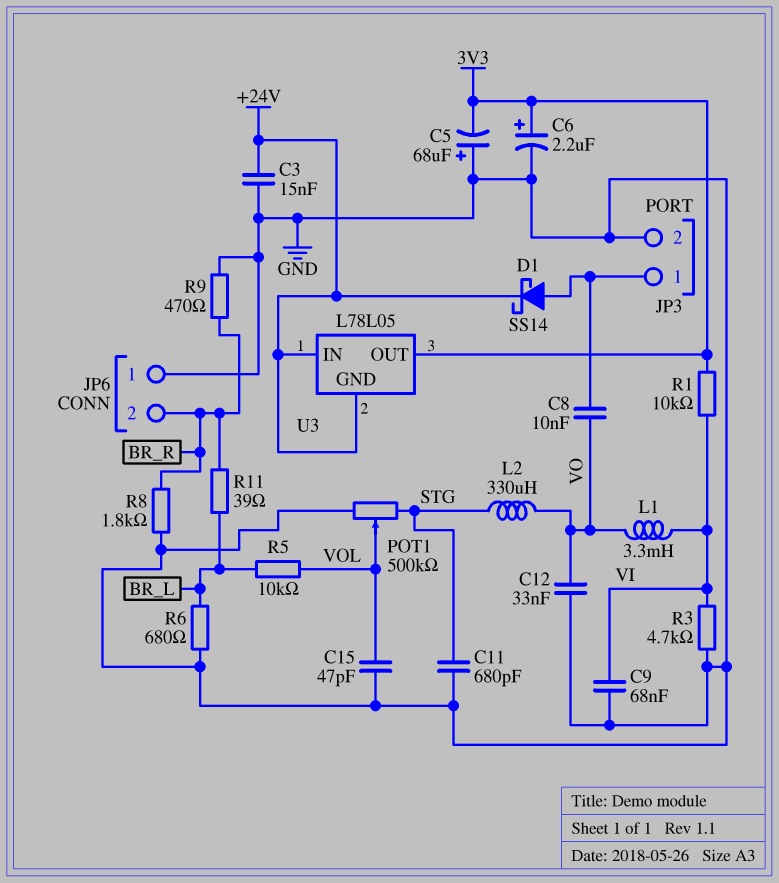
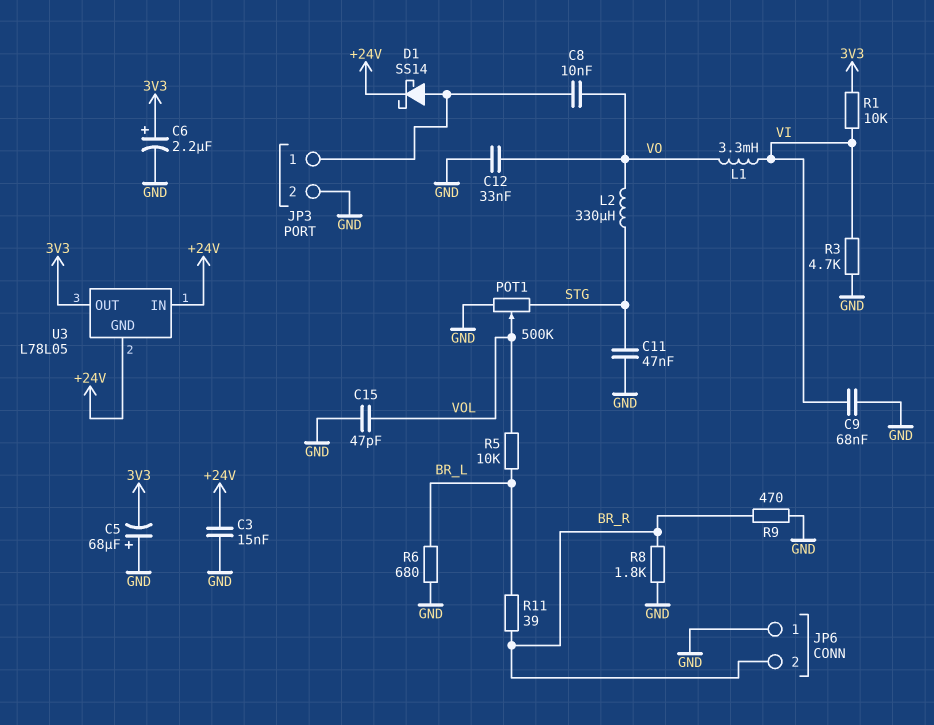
C11: 680pF (GND, STG) -> 47nF (GND, STG)

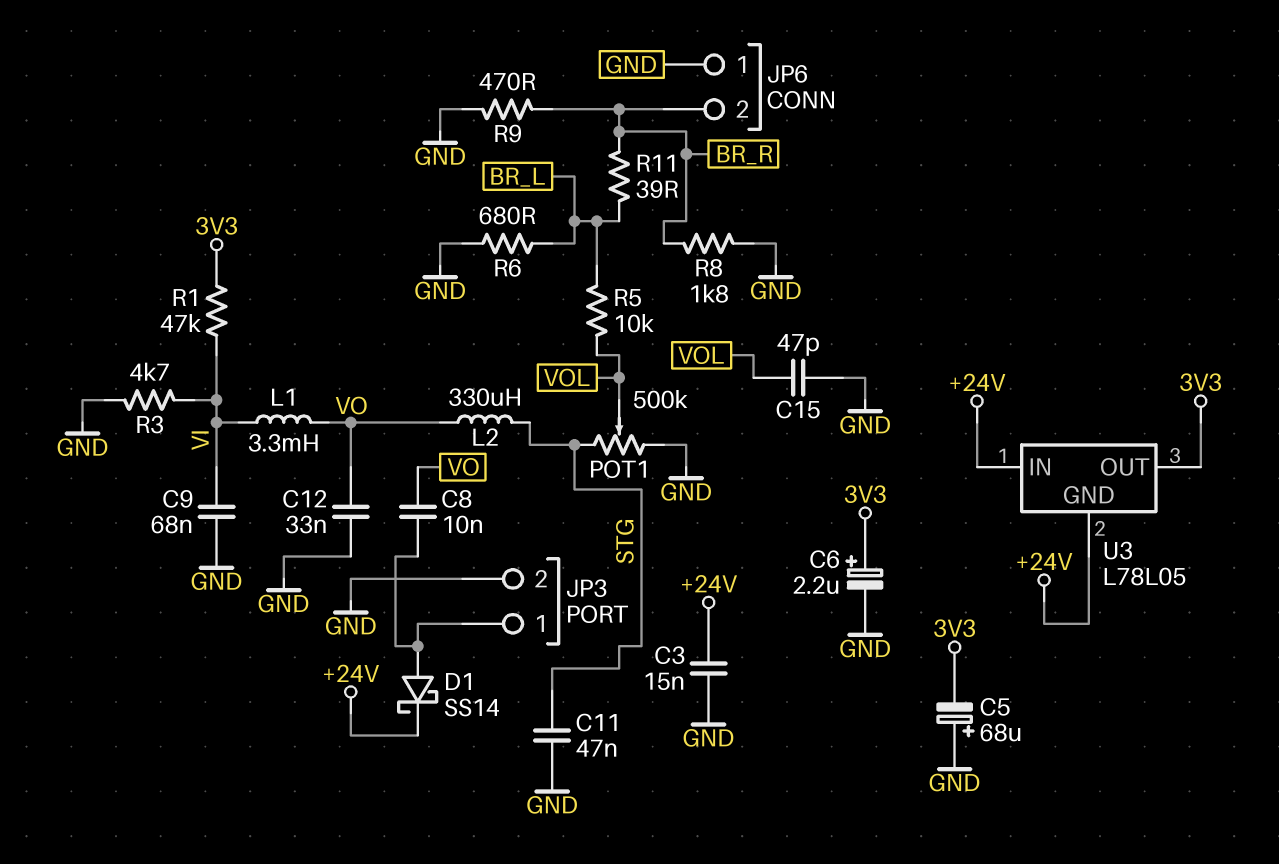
R1: 10k (3V3, VI) -> 47k (3V3, VI)

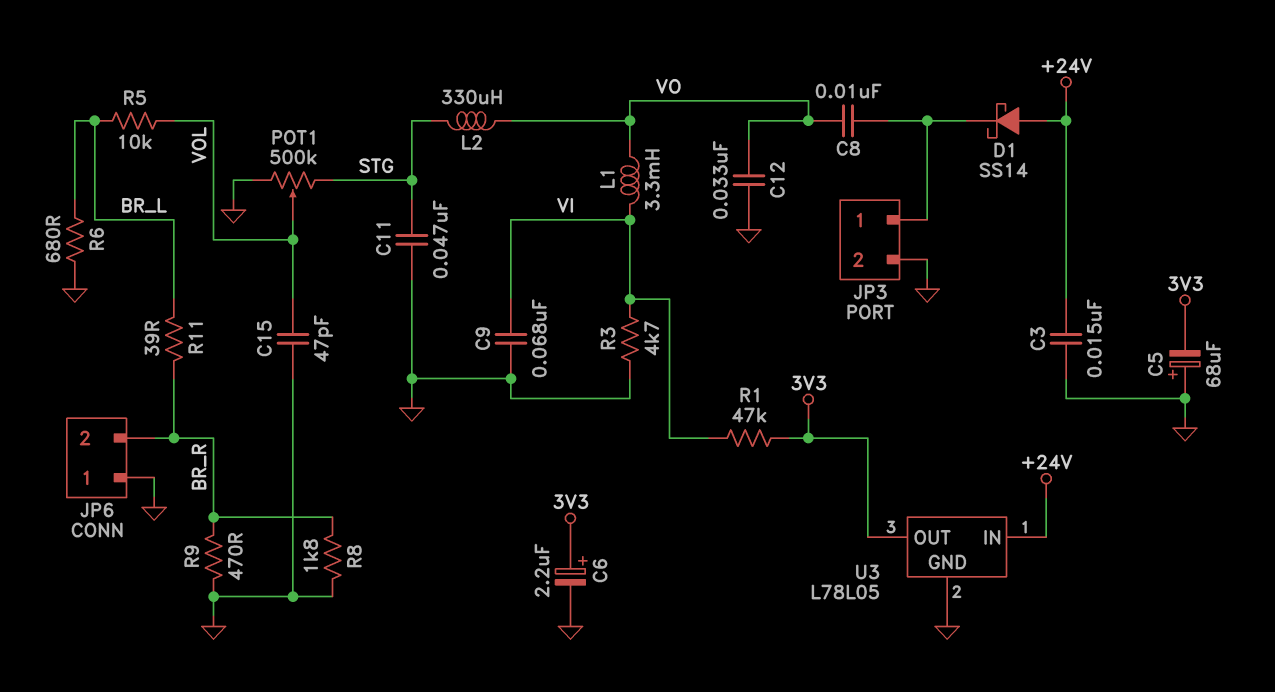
D1: schottky SS14 (A JP3/1, K +24V) -> schottky SS14 (A +24V, K JP3/1)
U3 pin GND: +24V -> GND

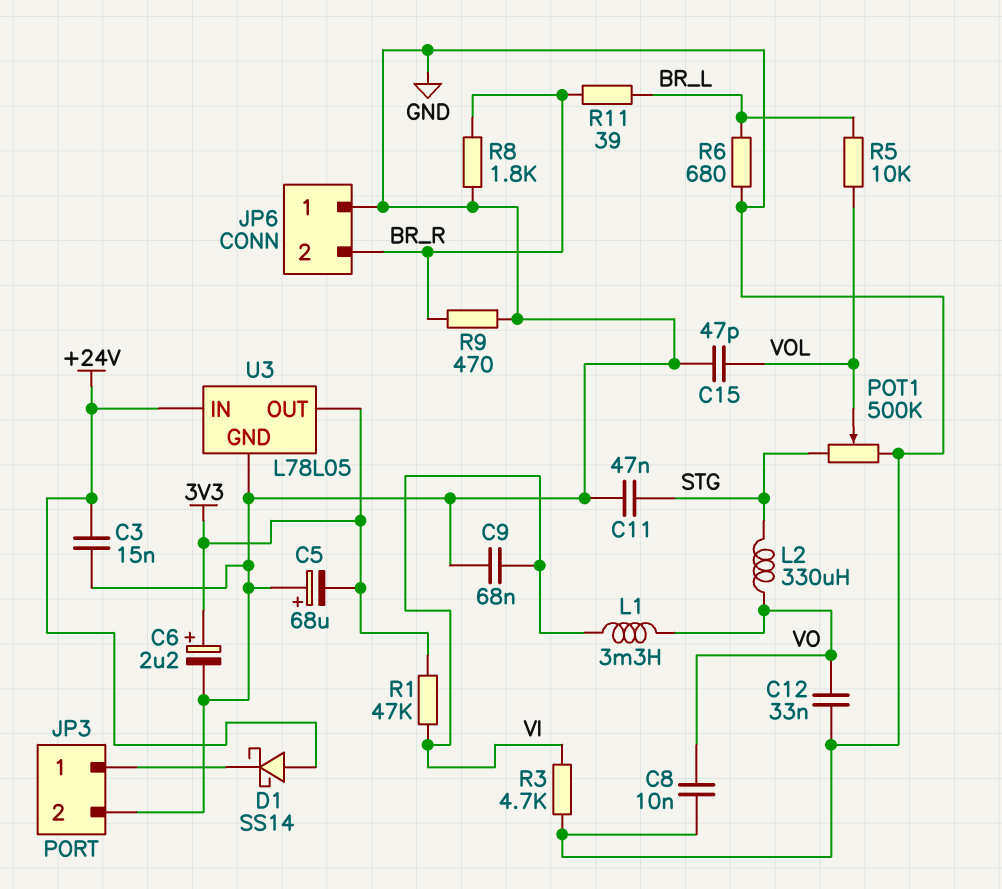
C8: 10nF (JP3/1, VO) -> 10nF (GND, VO)

